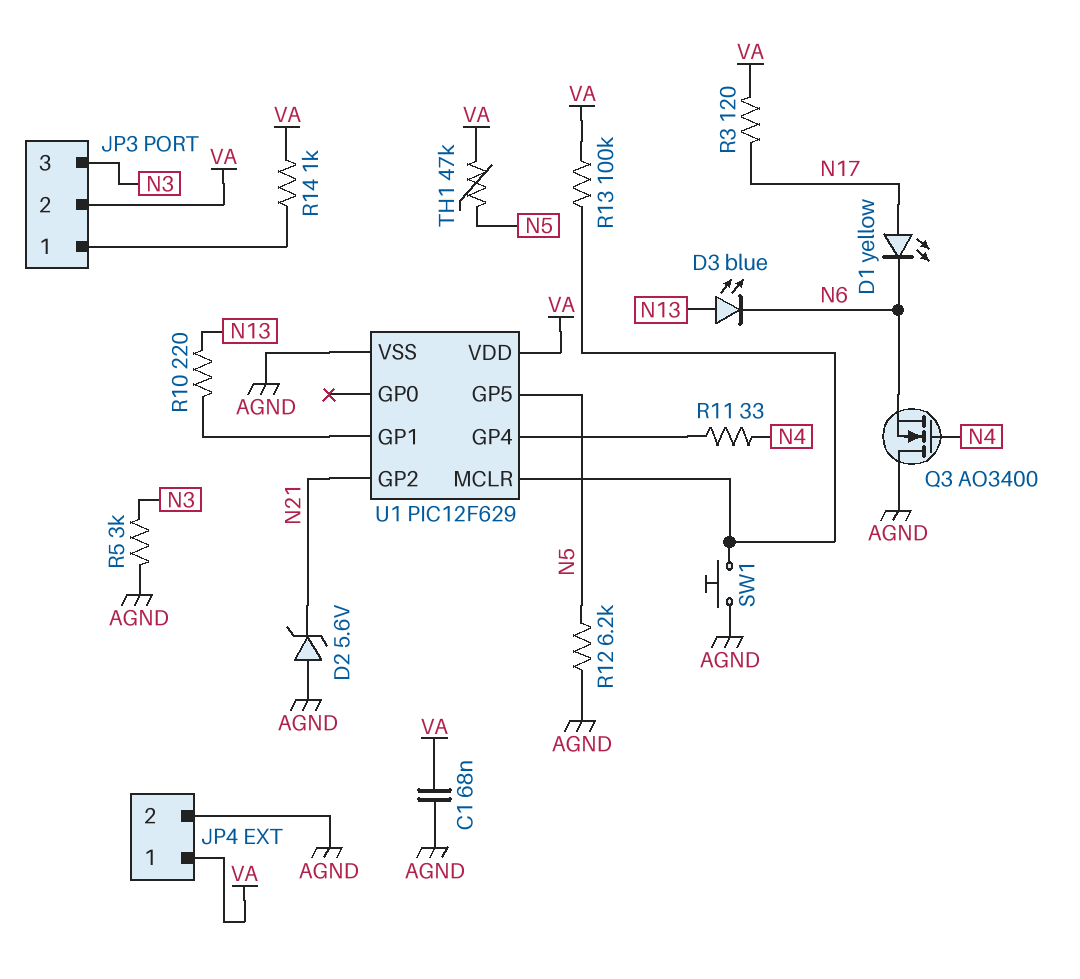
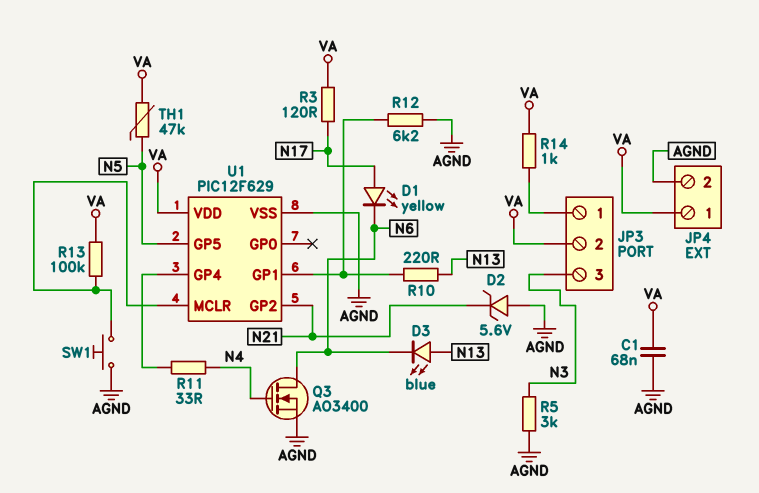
Q3: NMOS AO3400 (G N4, D AGND, S N6) -> NMOS AO3400 (G N4, D N6, S AGND)
R12: 6.2k (AGND, N5) -> 6.2k (AGND, U1/GP1)

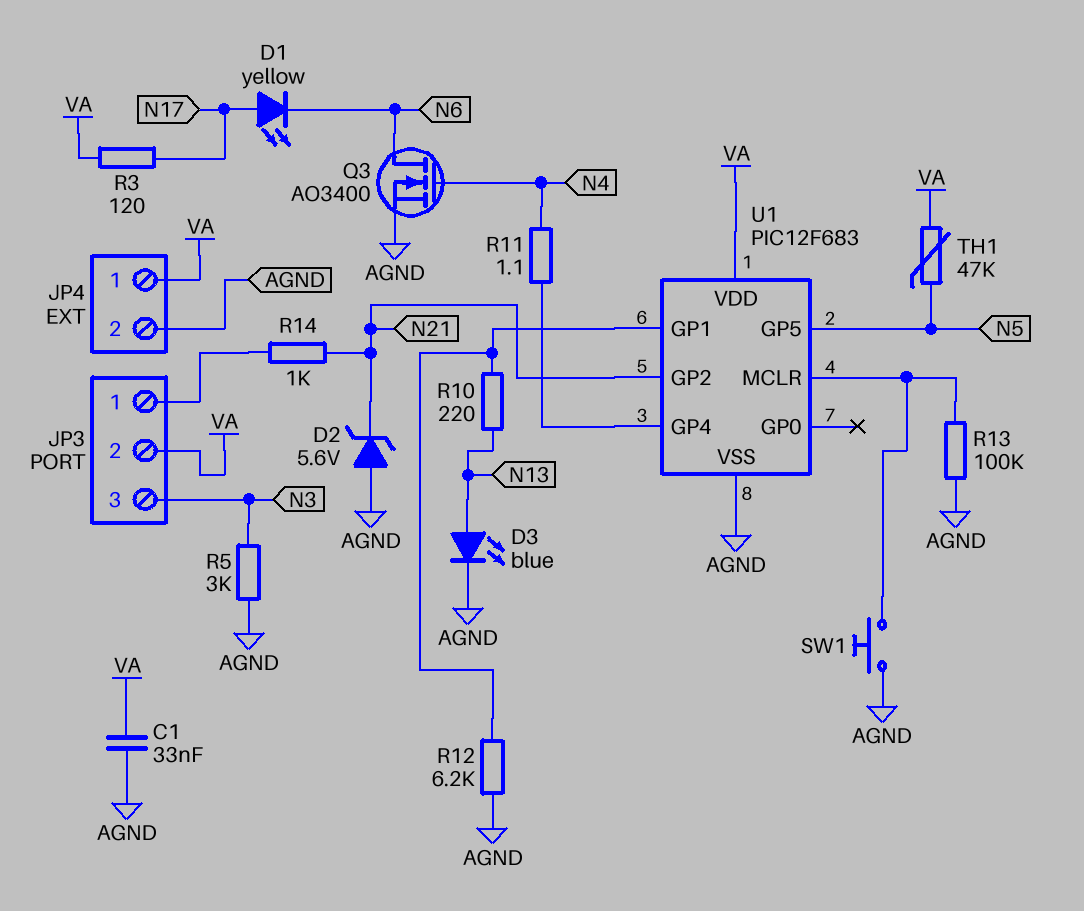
C1: 68nF (AGND, VA) -> 33nF (AGND, VA)
D3: LED blue (A N13, K N6) -> LED blue (A N13, K AGND)
R11: 33 (N4, U1/GP4) -> 1.1 (N4, U1/GP4)
R13: 100k (U1/MCLR, VA) -> 100k (AGND, U1/MCLR)
R14: 1k (JP3/1, VA) -> 1k (JP3/1, N21)
U1: PIC12F629 -> PIC12F683

